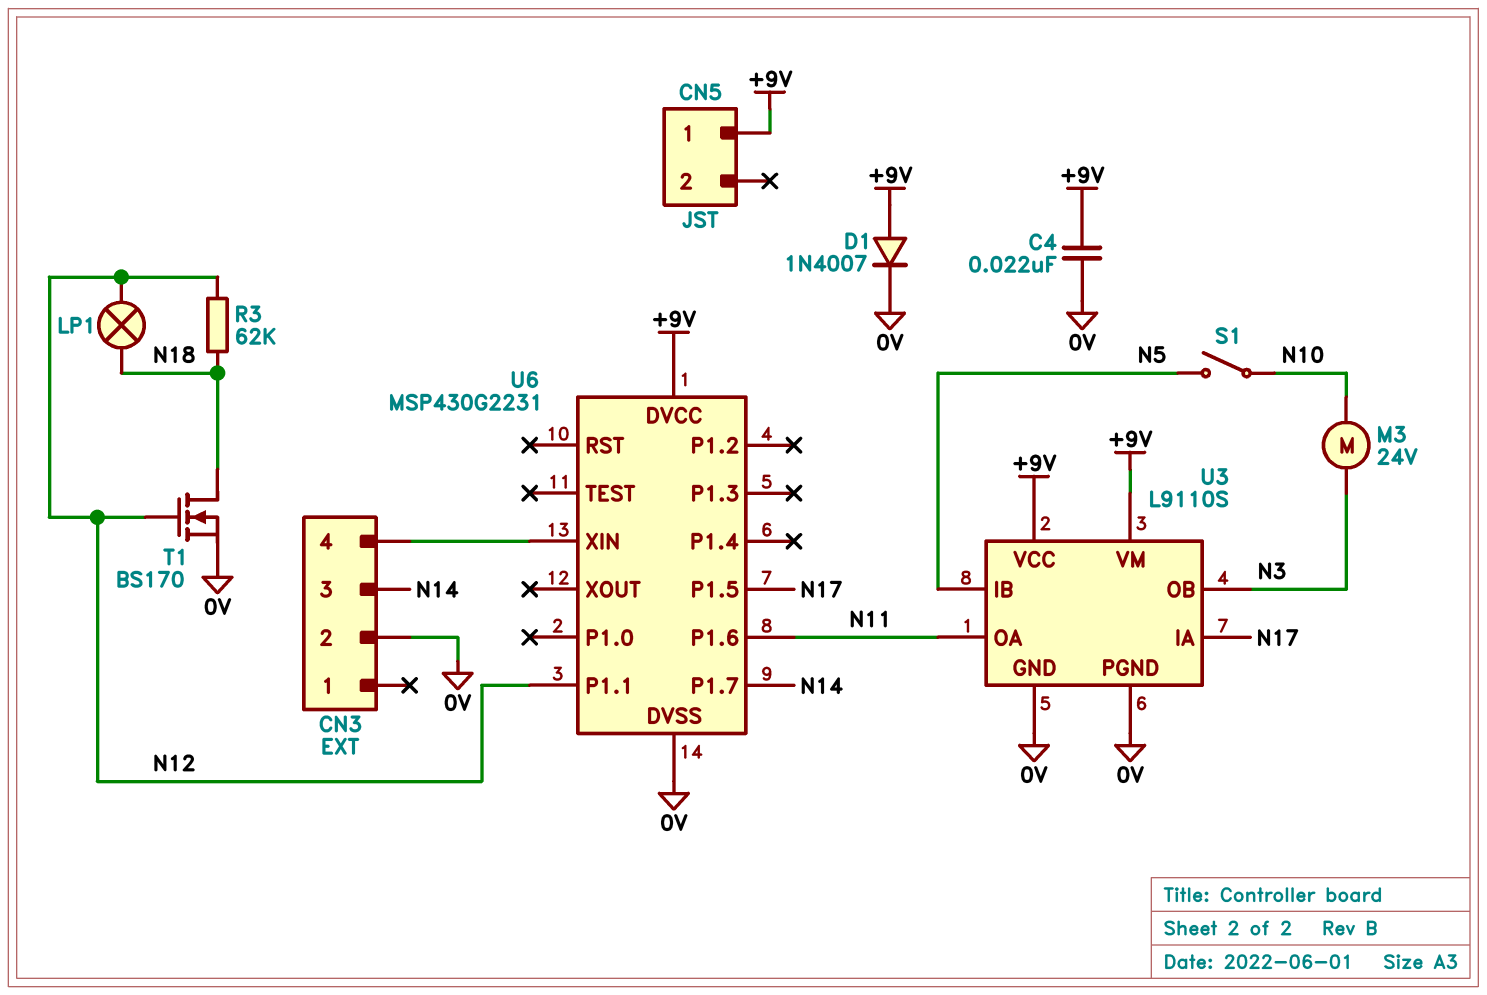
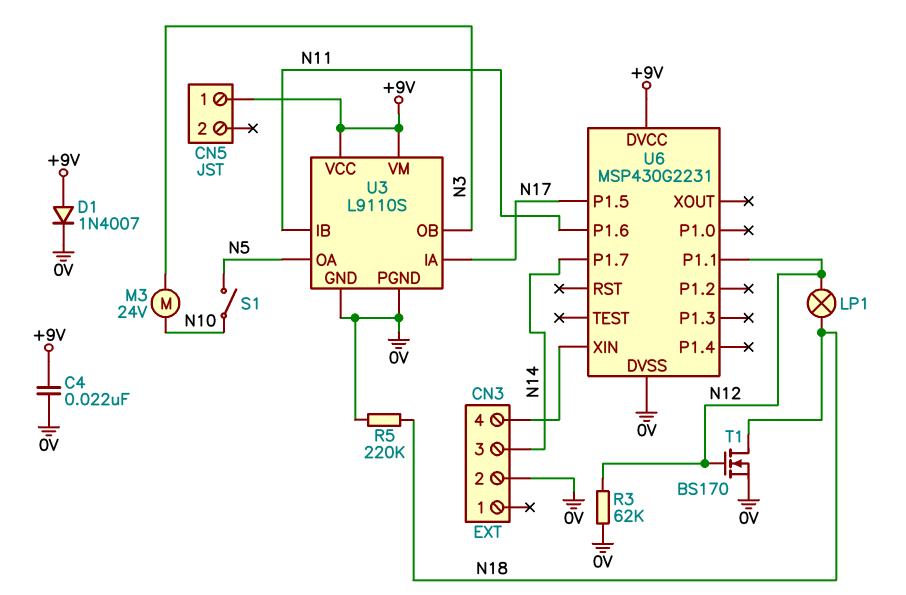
R3: 62k (N12, N18) -> 62k (0V, N12)
R5: none -> 220k (0V, N18)
U3 pin IB: N5 -> N11
U3 pin OA: N11 -> N5

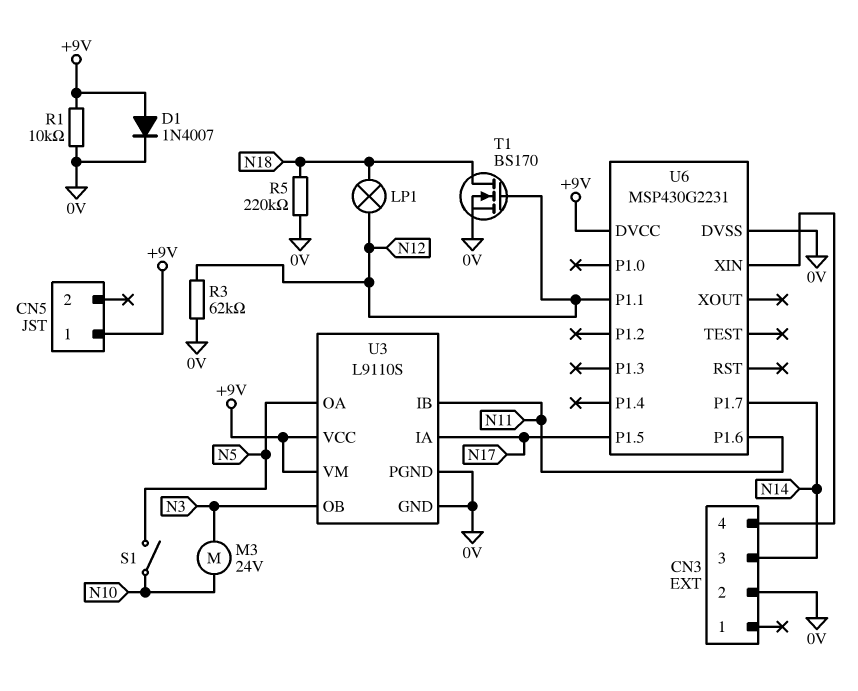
C4: 22nF (+9V, 0V) -> none
R1: none -> 10k (+9V, 0V)

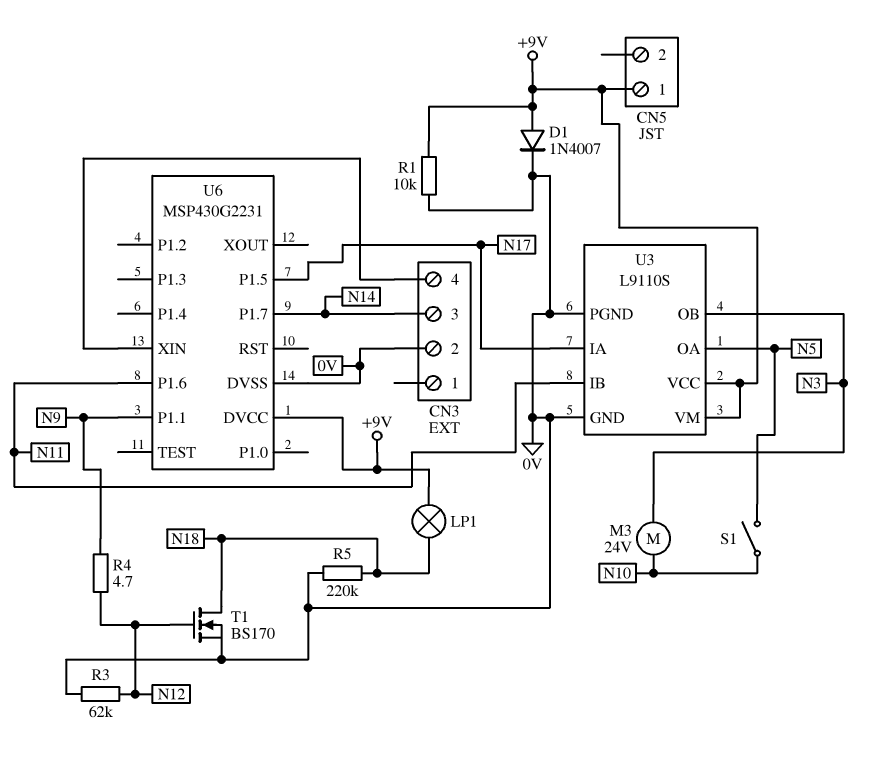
LP1: lamp (N12, N18) -> lamp (+9V, N18)
R4: none -> 4.7 (N9, N12)
U6 pin P1.1: N12 -> N9

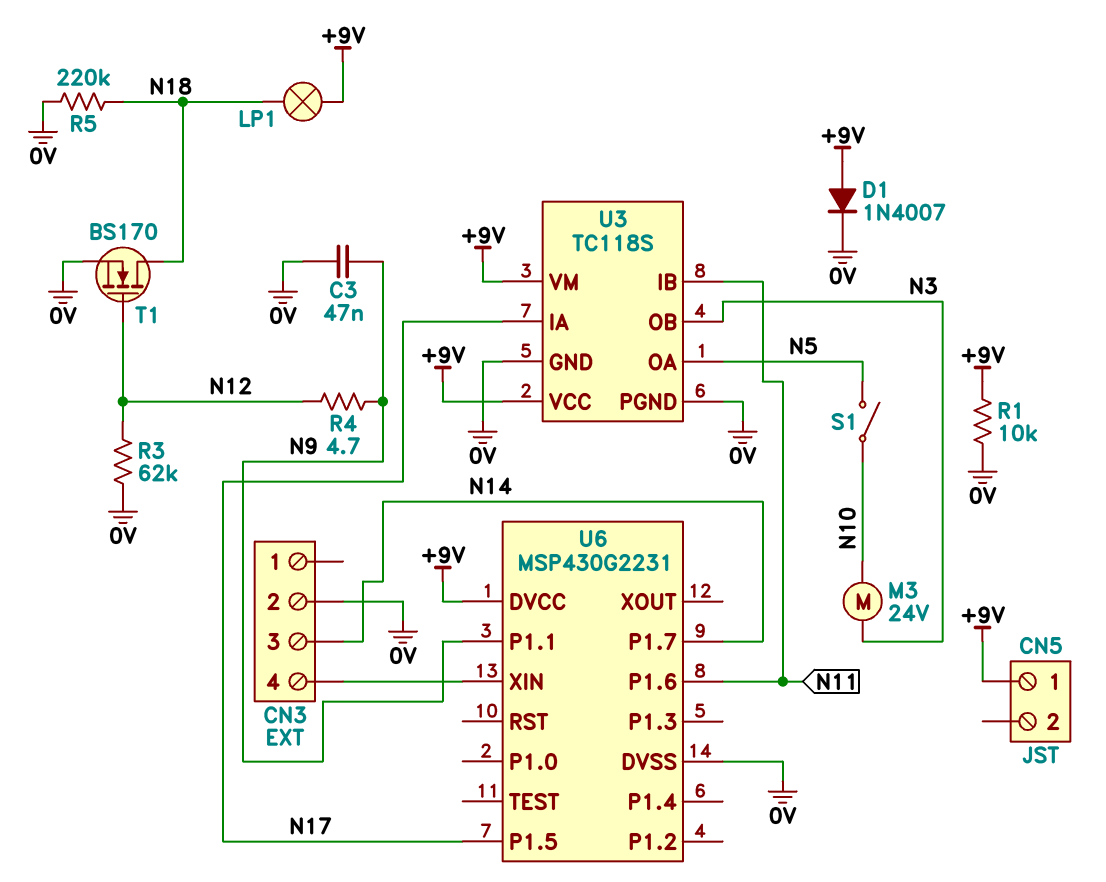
C3: none -> 47nF (0V, N9)
U3: L9110S -> TC118S

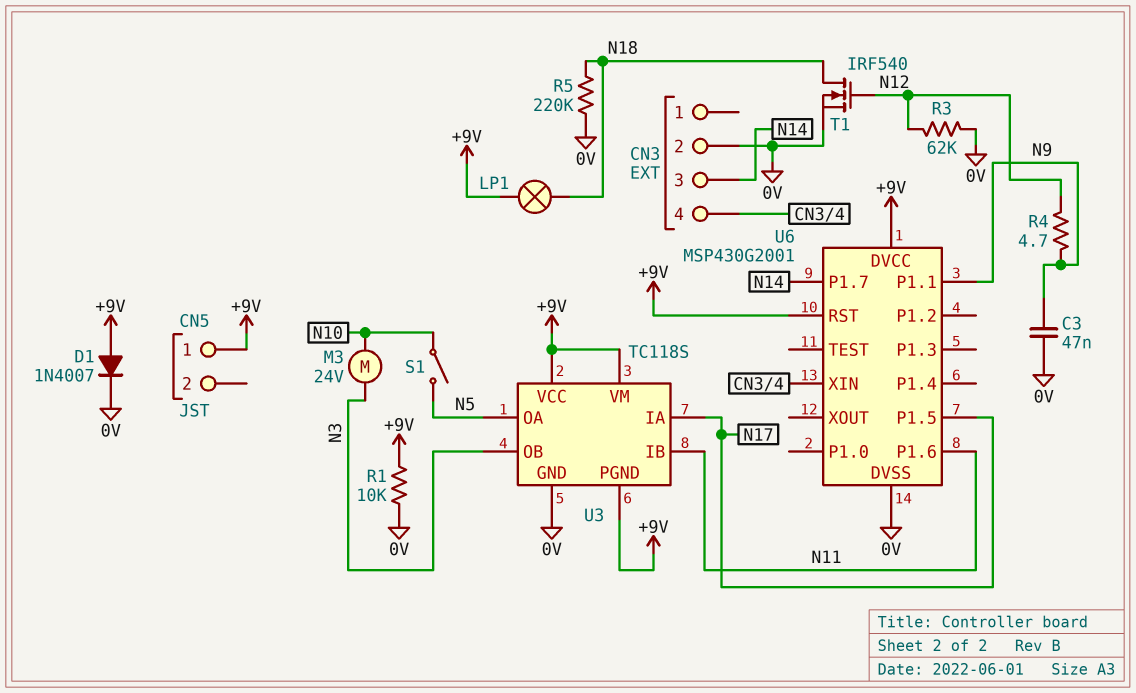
T1: NMOS BS170 (G N12, D N18, S 0V) -> NMOS IRF540 (G N12, D N18, S 0V)
U3 pin PGND: 0V -> +9V
U6: MSP430G2231 -> MSP430G2001
U6 pin RST: none -> +9V

